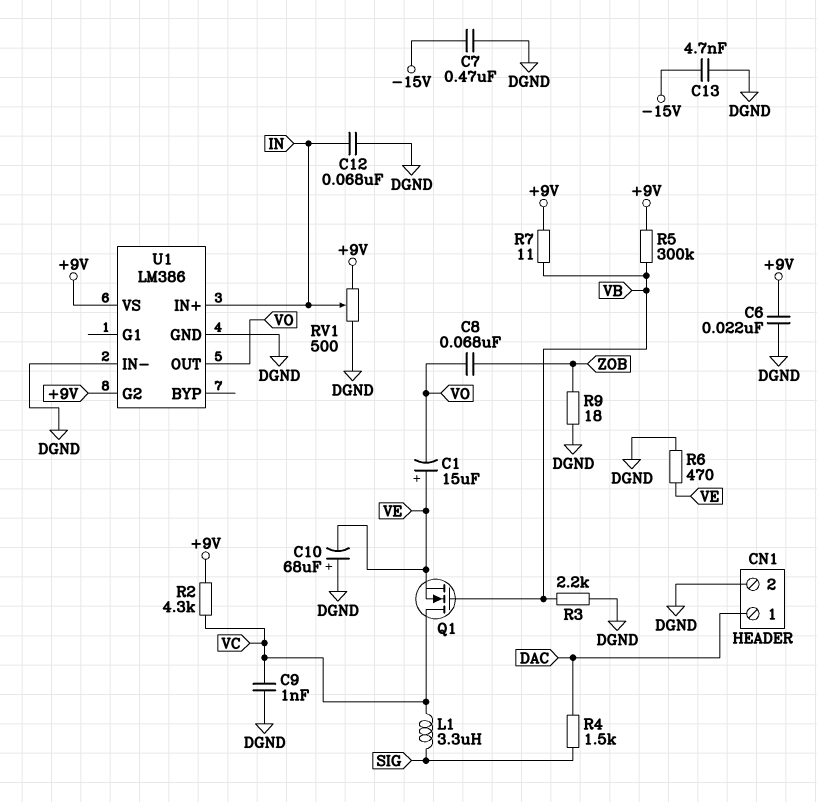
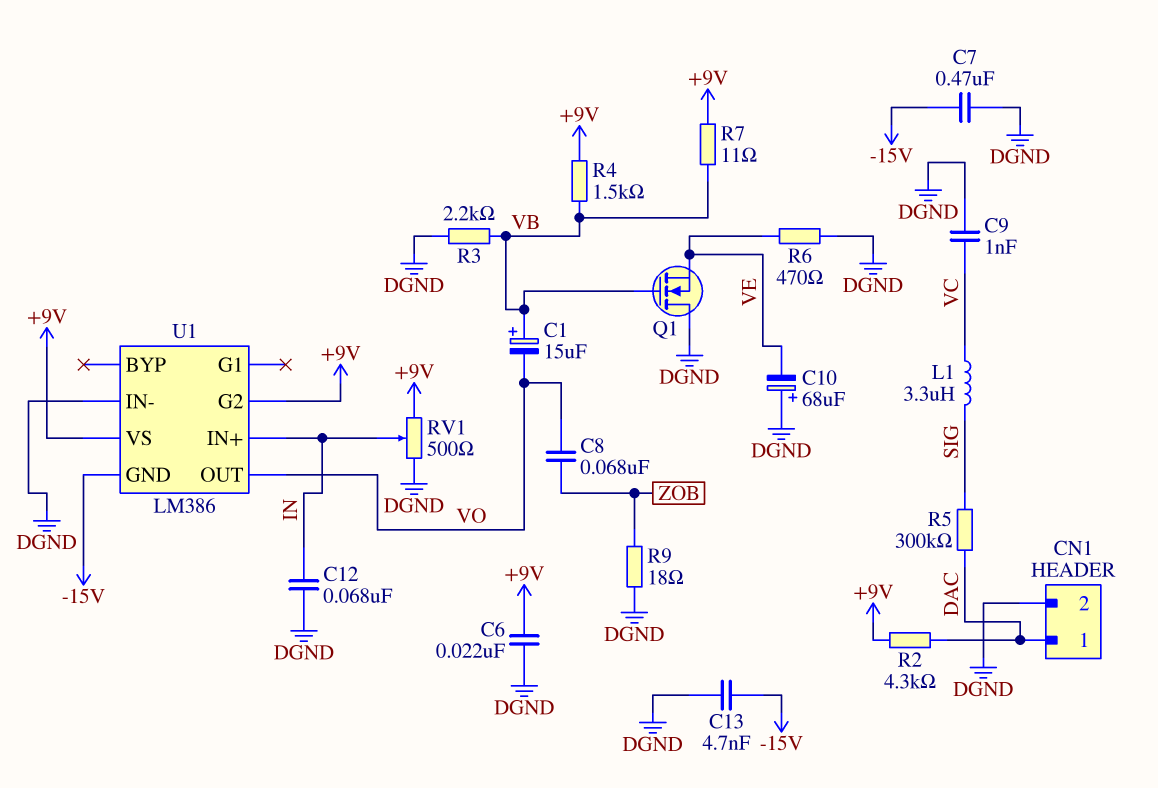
C1: 15uF (plus VE, minus VO) -> 15uF (plus VB, minus VO)
Q1: NMOS (G VB, D VC, S VE) -> NMOS (G VB, D DGND, S VE)
R2: 4.3k (+9V, VC) -> 4.3k (+9V, DAC)
R4: 1.5k (DAC, SIG) -> 1.5k (+9V, VB)
R5: 300k (+9V, VB) -> 300k (DAC, SIG)
U1 pin GND: DGND -> -15V

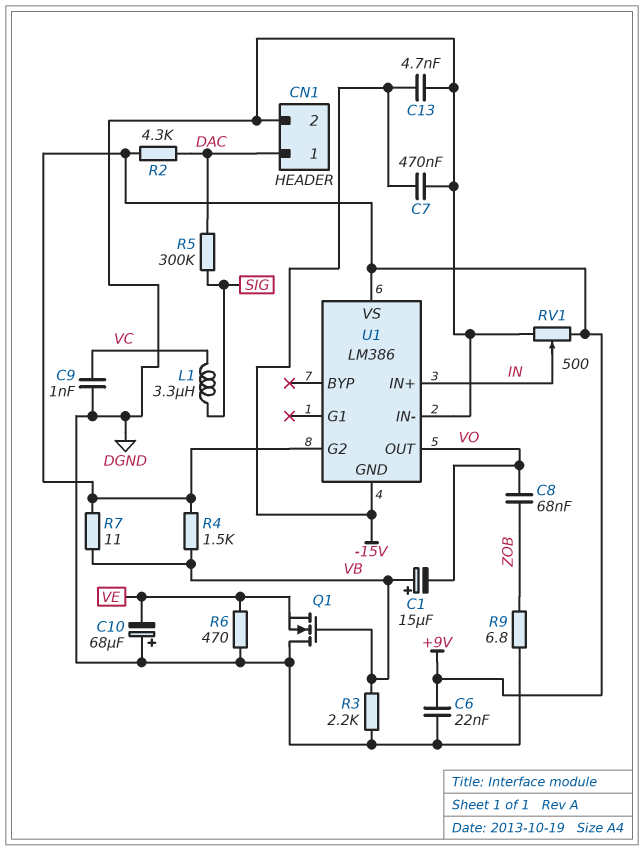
C12: 68nF (DGND, IN) -> none
R9: 18 (DGND, ZOB) -> 6.8 (DGND, ZOB)

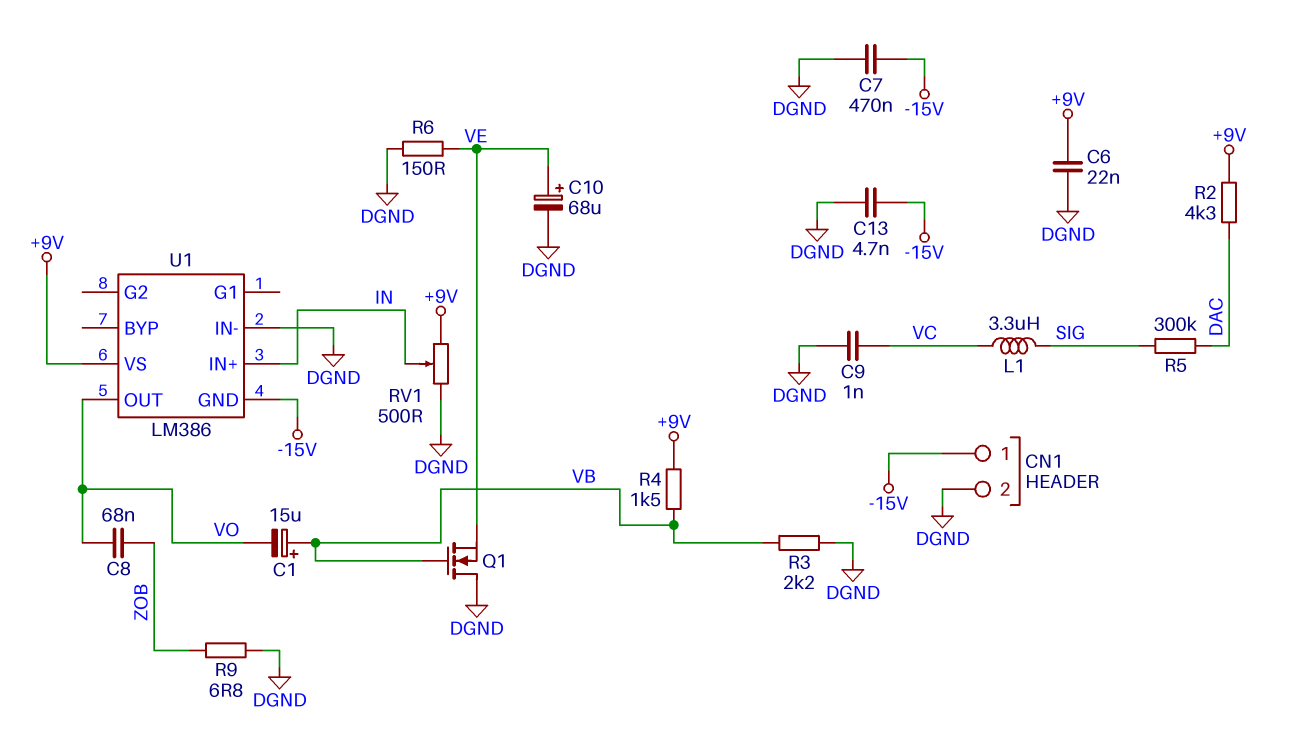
C10: 68uF (plus DGND, minus VE) -> 68uF (plus VE, minus DGND)
CN1 pin 1: DAC -> -15V
R6: 470 (DGND, VE) -> 150 (DGND, VE)
R7: 11 (+9V, VB) -> none
U1 pin G2: +9V -> none

